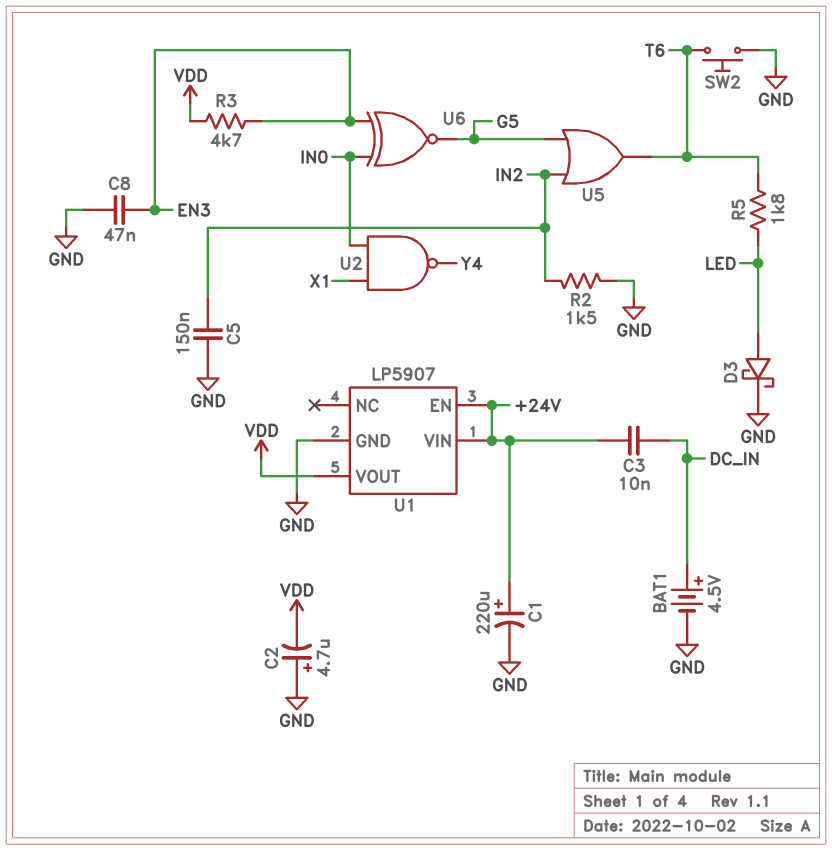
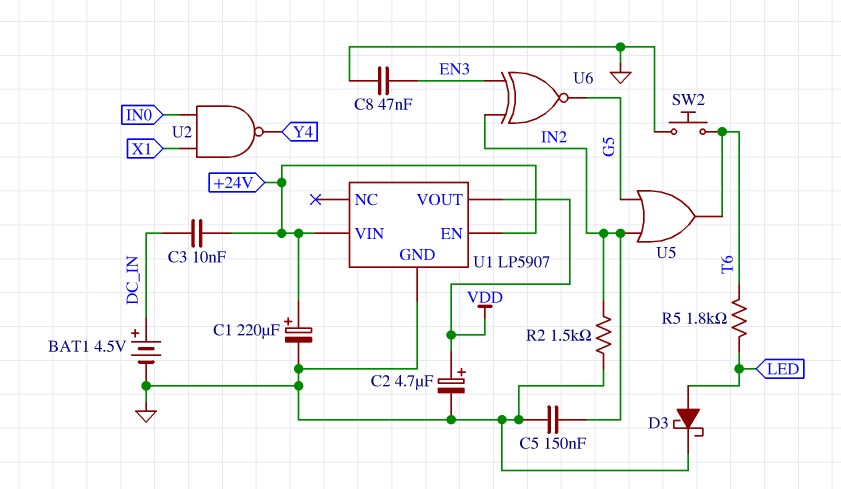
C2: 4.7uF (plus GND, minus VDD) -> 4.7uF (plus VDD, minus GND)
R3: 4.7k (EN3, VDD) -> none
U6: XNOR (in EN3, in IN0, out G5) -> XNOR (in EN3, in IN2, out G5)

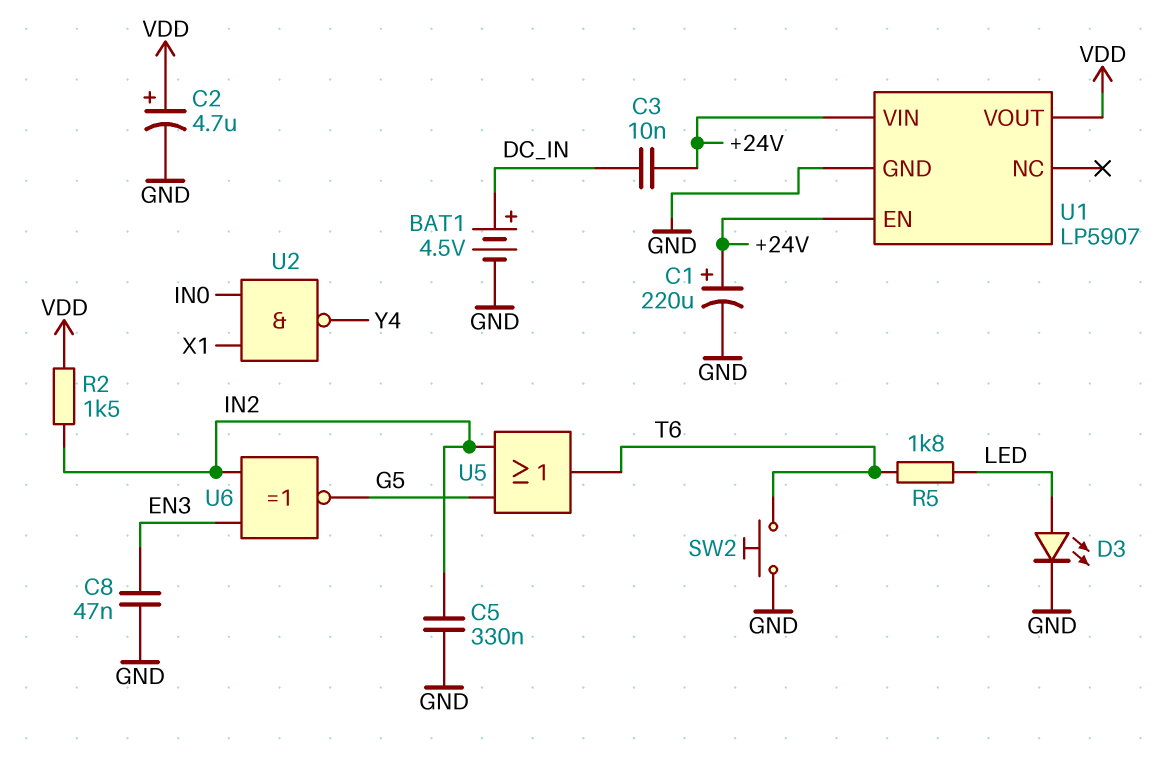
C5: 150nF (GND, IN2) -> 330nF (GND, IN2)
D3: schottky (A LED, K GND) -> LED (A LED, K GND)
R2: 1.5k (GND, IN2) -> 1.5k (IN2, VDD)

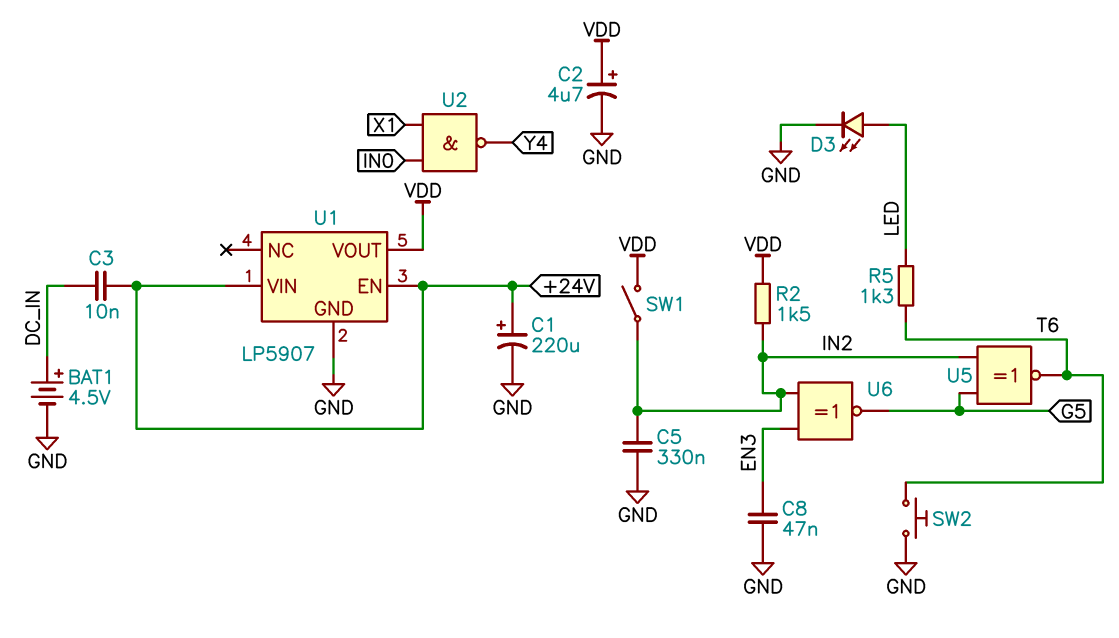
R5: 1.8k (LED, T6) -> 1.3k (LED, T6)
SW1: none -> switch (IN2, VDD)
U5: OR (in G5, in IN2, out T6) -> XNOR (in G5, in IN2, out T6)

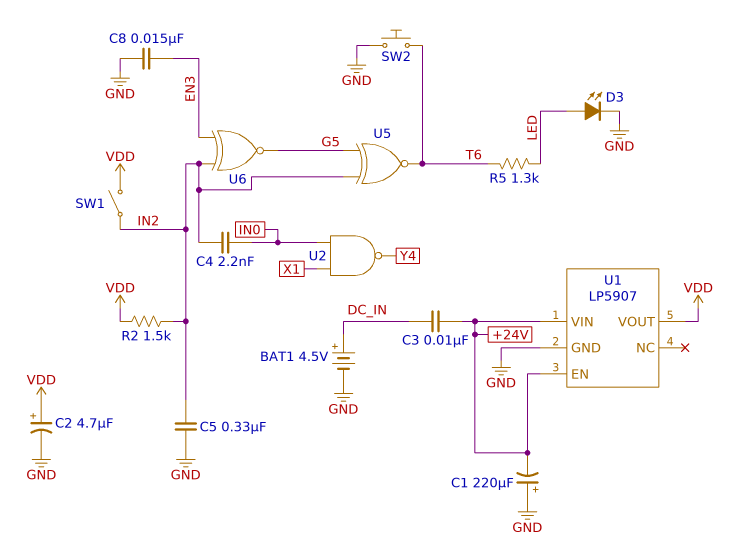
C1: 220uF (plus +24V, minus GND) -> 220uF (plus GND, minus +24V)
C4: none -> 2.2nF (IN0, IN2)
C8: 47nF (EN3, GND) -> 15nF (EN3, GND)

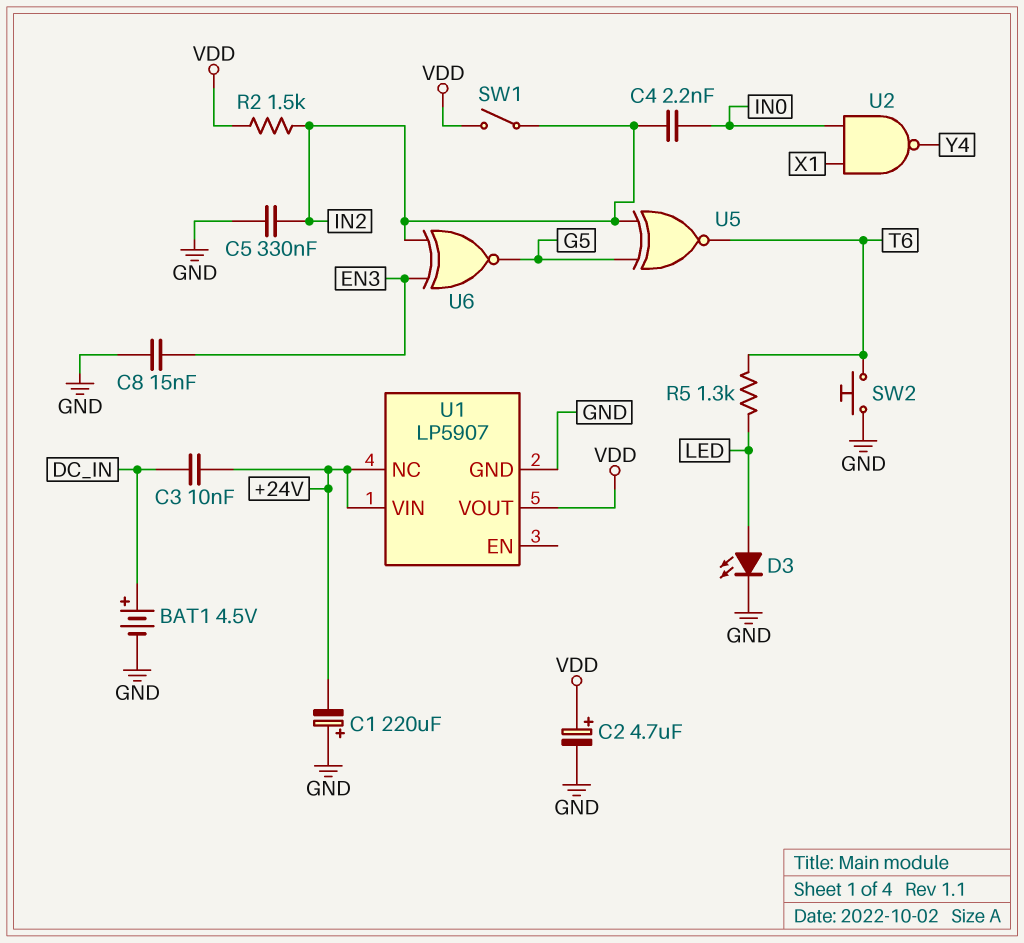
U1 pin EN: +24V -> none
U1 pin NC: none -> +24V

